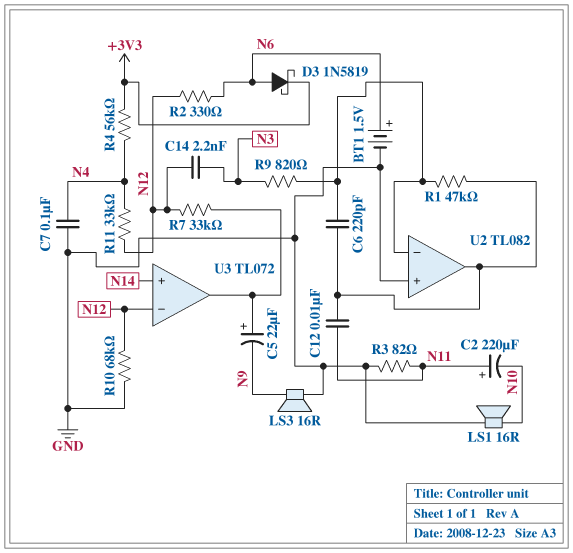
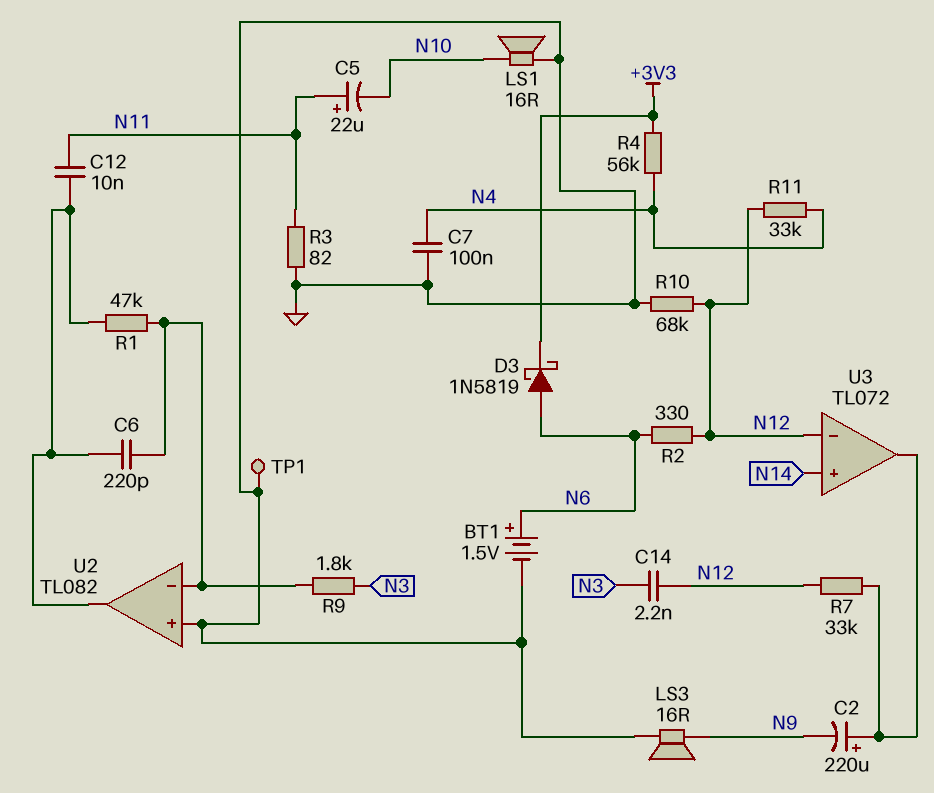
C2: 220uF (plus N11, minus N10) -> 220uF (plus U3/out, minus N9)
C5: 22uF (plus U3/out, minus N9) -> 22uF (plus N11, minus N10)
R9: 820 (N3, U2/in-) -> 1.8k (N3, U2/in-)
TP1: none -> test point (GND)

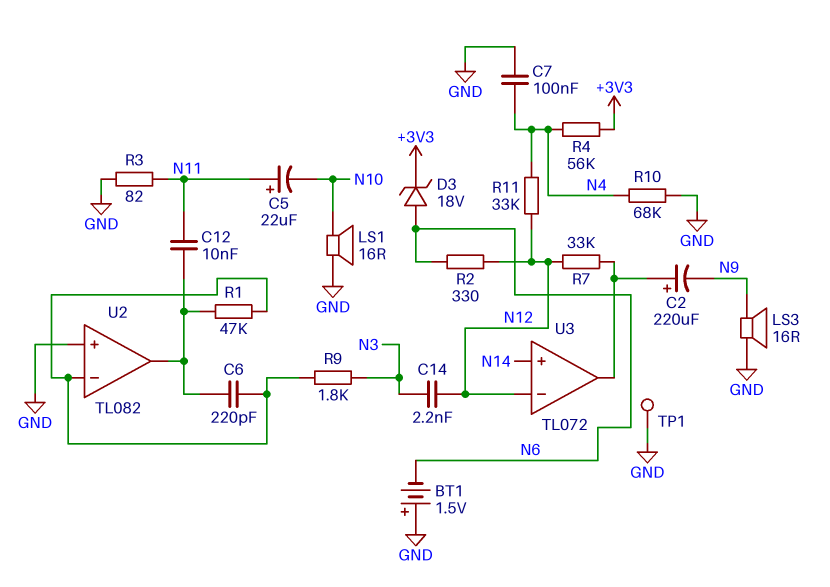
BT1: 1.5V (plus N6, minus GND) -> 1.5V (plus GND, minus N6)
D3: schottky 1N5819 (A N6, K +3V3) -> zener 18V (A N6, K +3V3)
R10: 68k (GND, N12) -> 68k (GND, N4)

